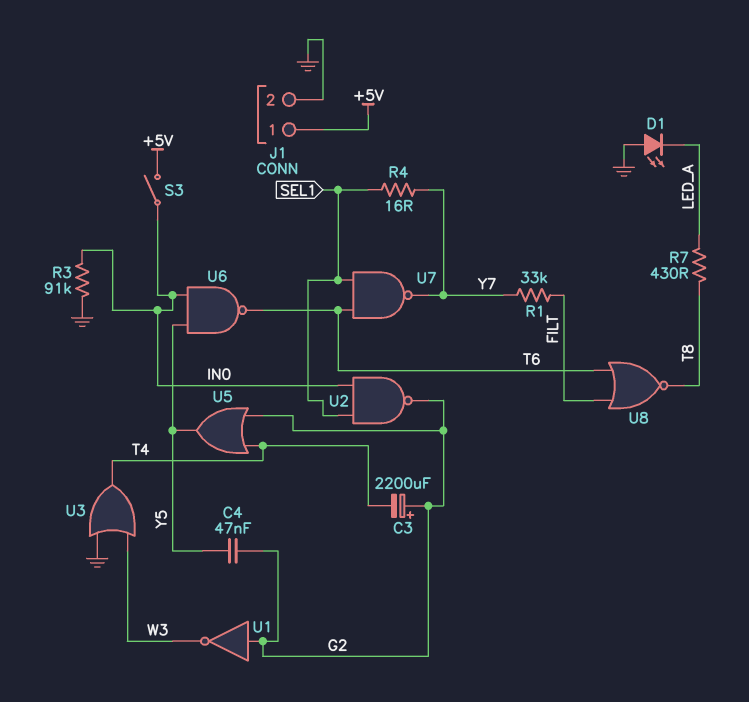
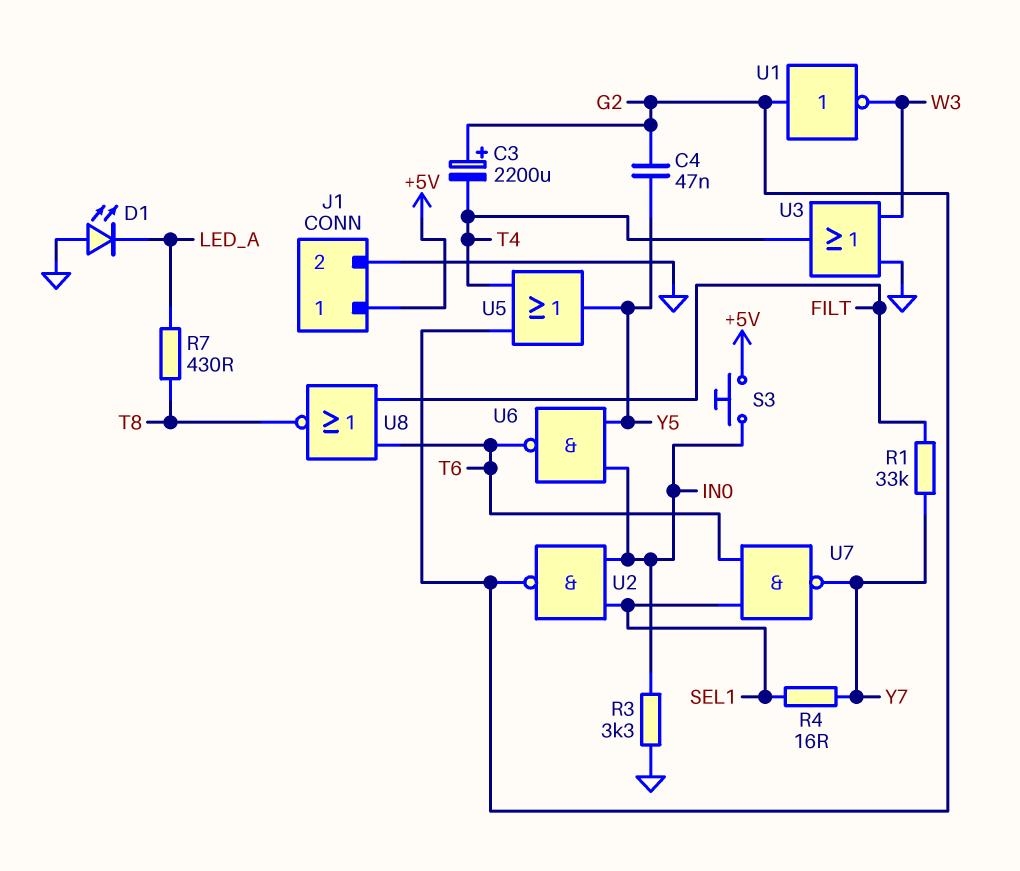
R3: 91k (GND, IN0) -> 3.3k (GND, IN0)
S3: switch (+5V, IN0) -> button (+5V, IN0)

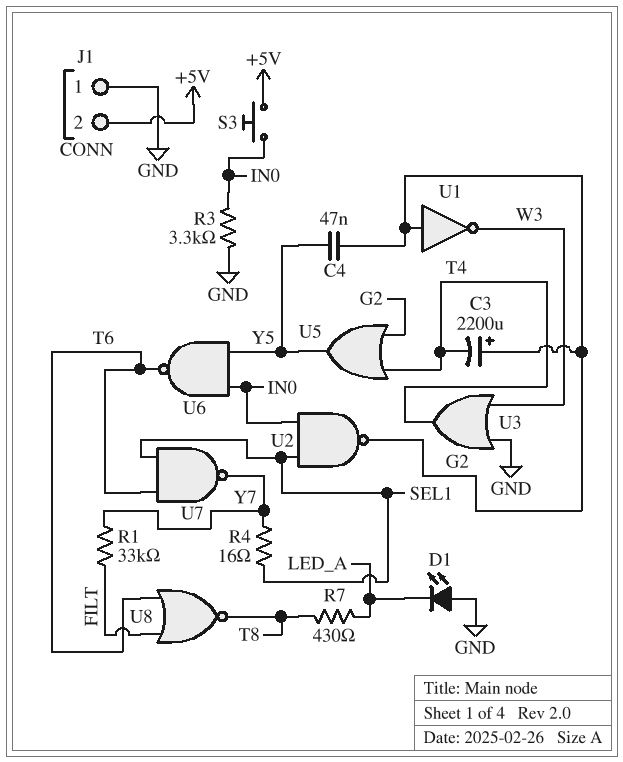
J1 pin 1: +5V -> GND
J1 pin 2: GND -> +5V

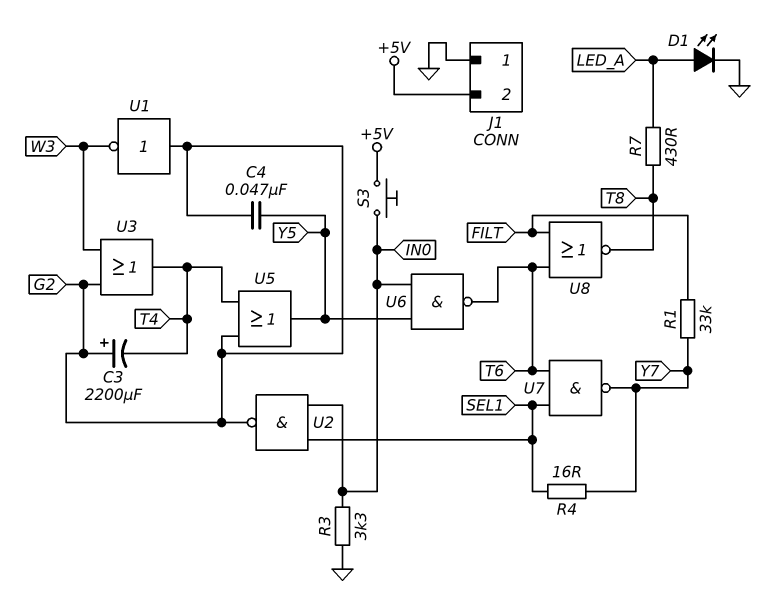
D1: LED (A GND, K LED_A) -> LED (A LED_A, K GND)
U3: OR (in GND, in W3, out T4) -> OR (in G2, in W3, out T4)

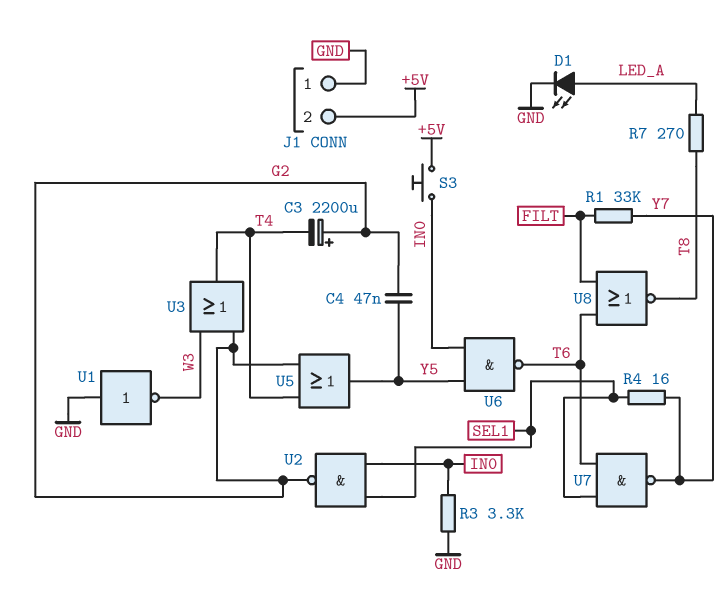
R7: 430 (LED_A, T8) -> 270 (LED_A, T8)
U1: NOT (in G2, out W3) -> NOT (in GND, out W3)

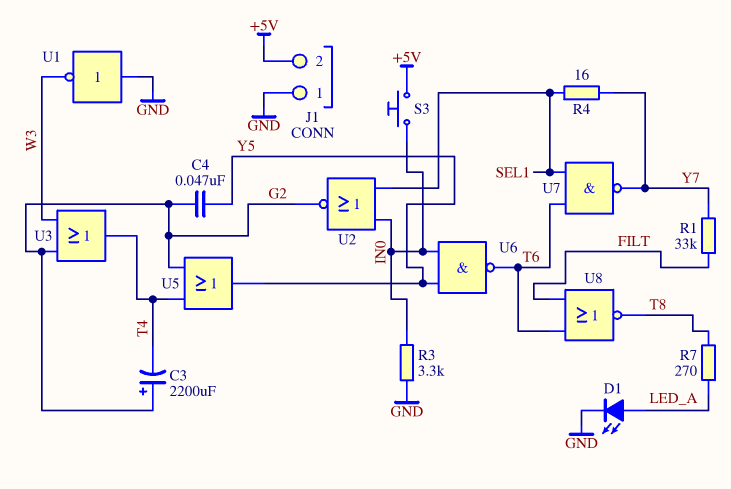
U2: NAND (in IN0, in SEL1, out G2) -> NOR (in IN0, in SEL1, out G2)

